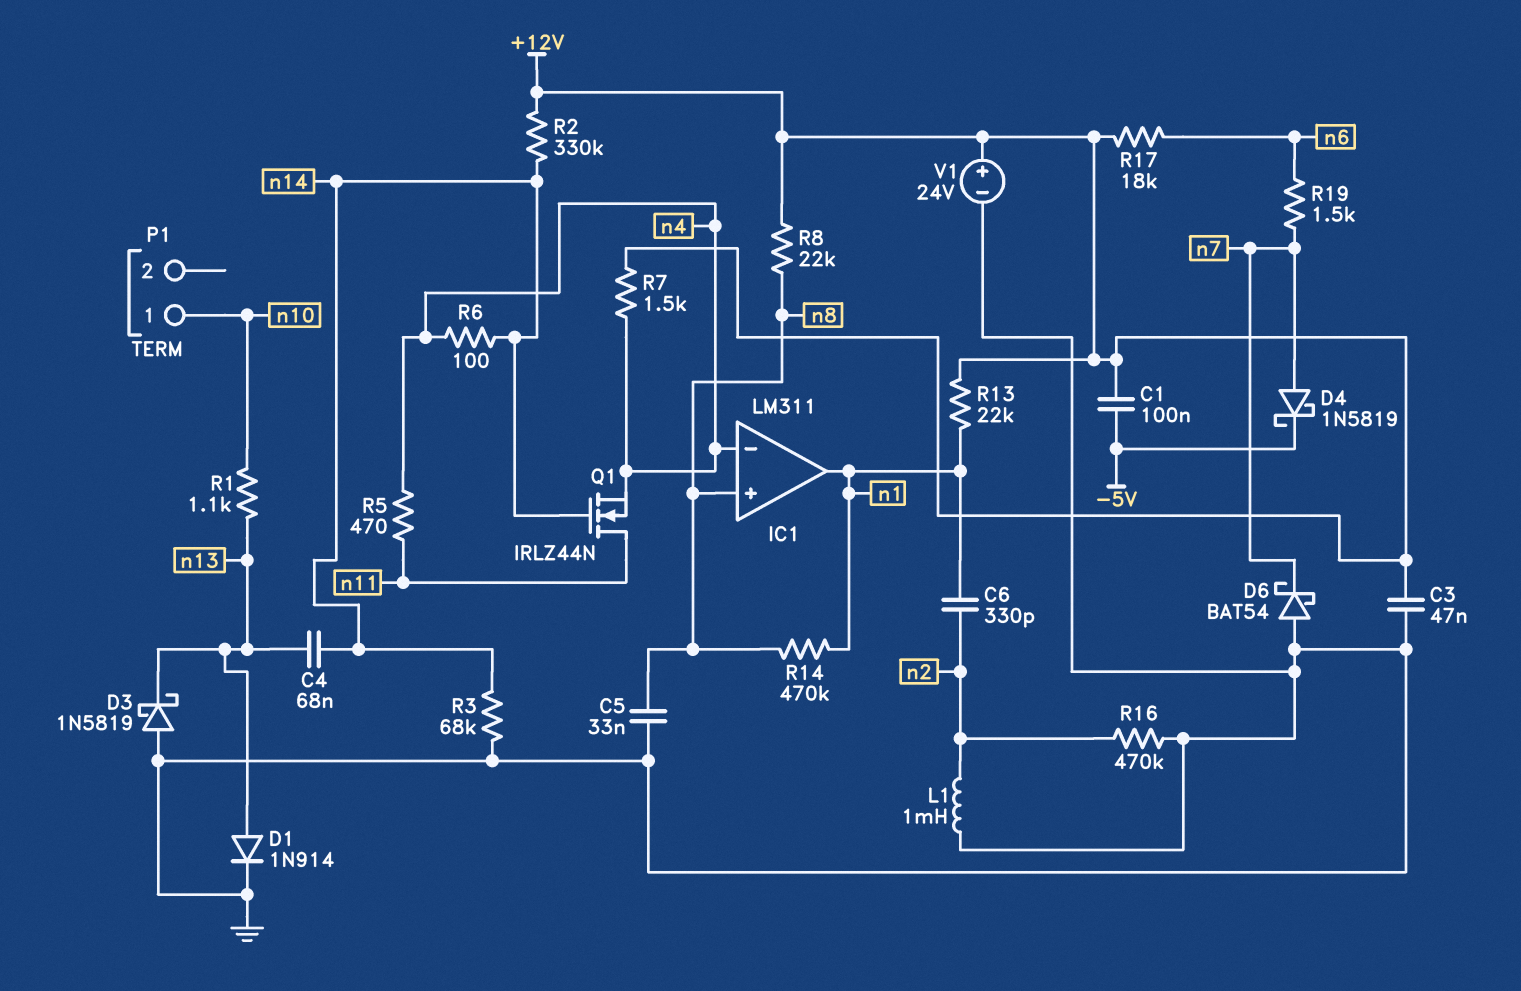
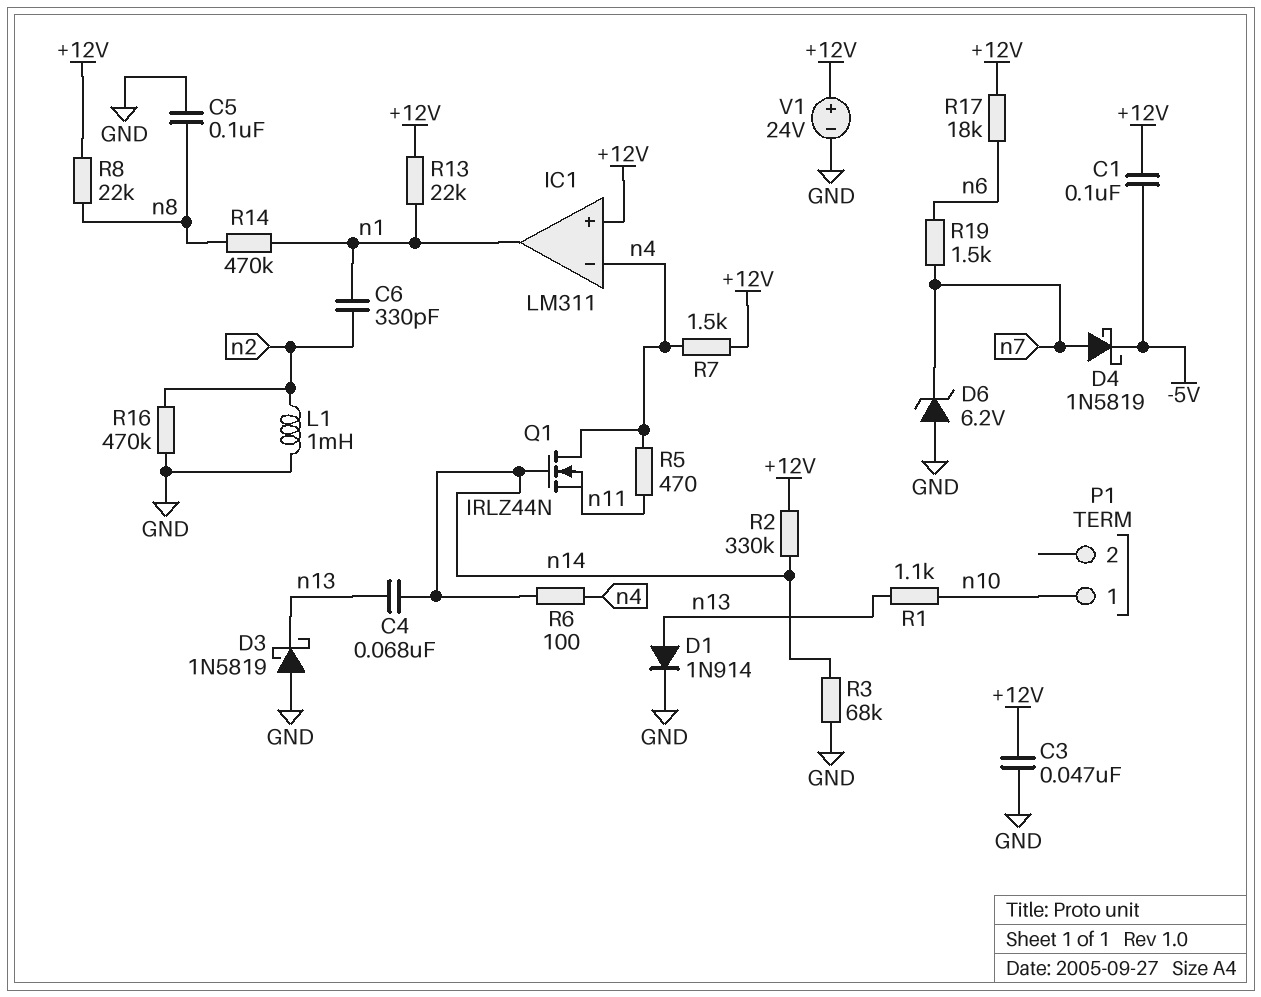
C5: 33nF (GND, n8) -> 100nF (GND, n8)
D6: schottky BAT54 (A GND, K n7) -> zener 6.2V (A GND, K n7)
IC1 pin in+: n8 -> +12V
Q1: NMOS IRLZ44N (G n14, D n11, S n4) -> NMOS IRLZ44N (G n14, D n4, S n11)

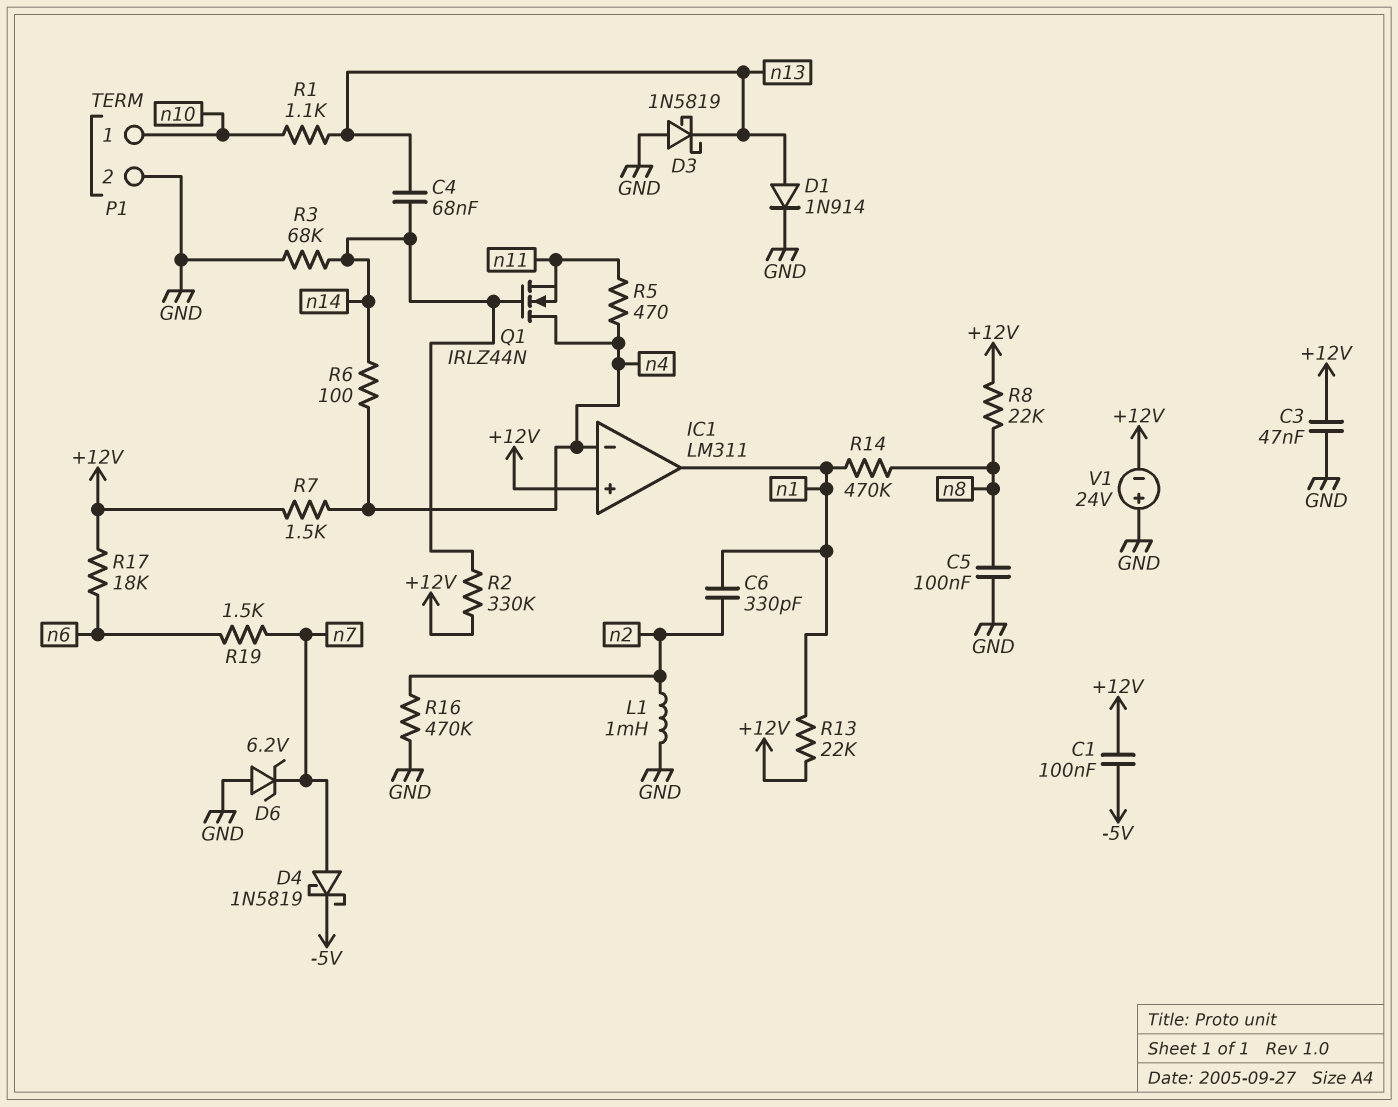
P1 pin 2: none -> GND
V1: 24V (plus +12V, minus GND) -> 24V (plus GND, minus +12V)

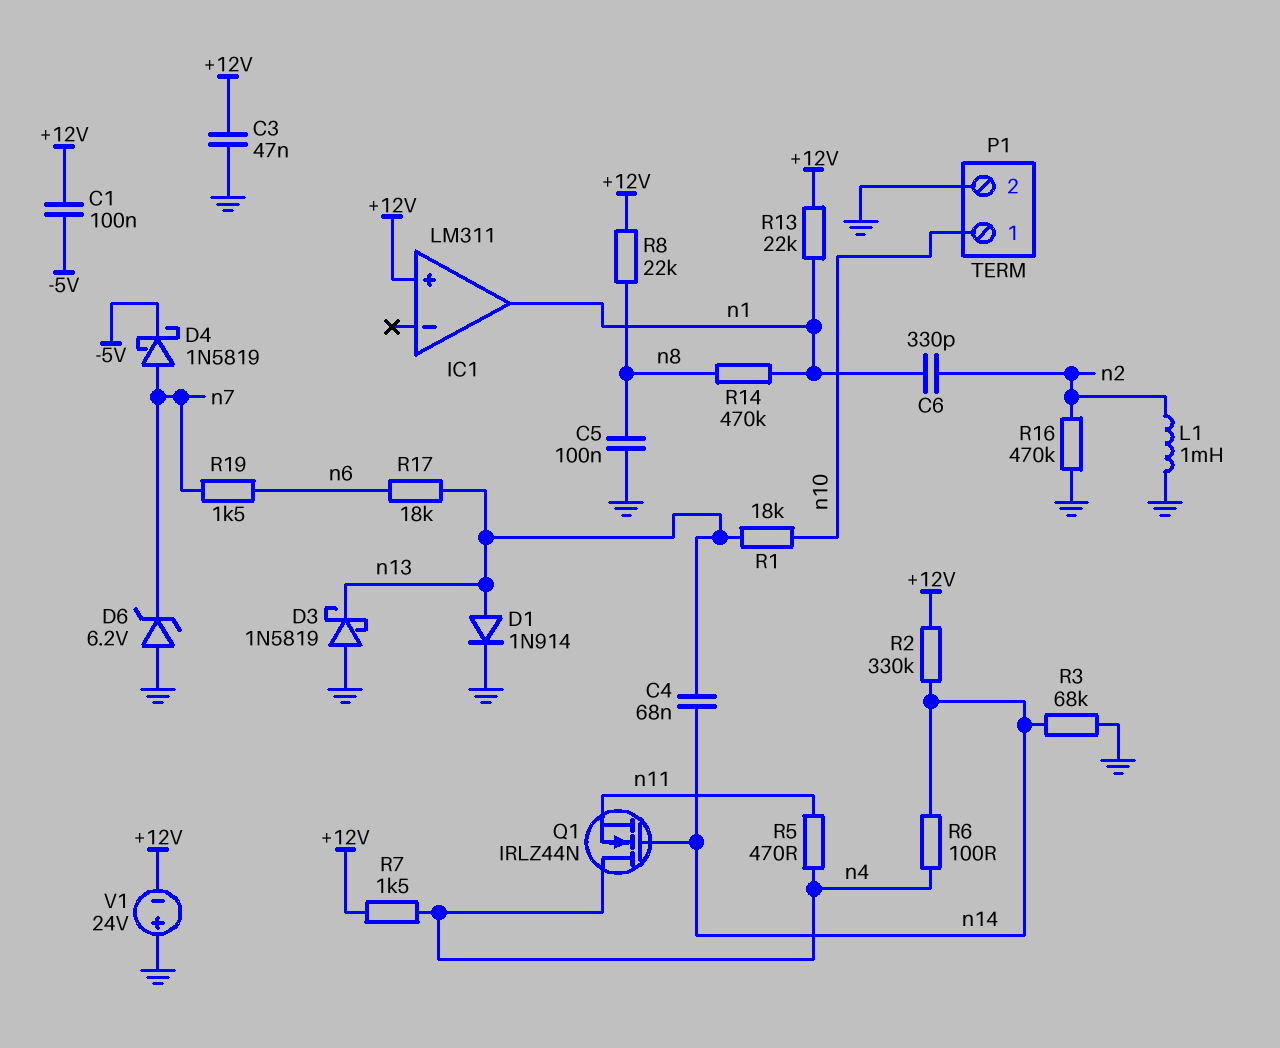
IC1 pin in-: n4 -> none
R1: 1.1k (n10, n13) -> 18k (n10, n13)
R17: 18k (+12V, n6) -> 18k (n6, n13)

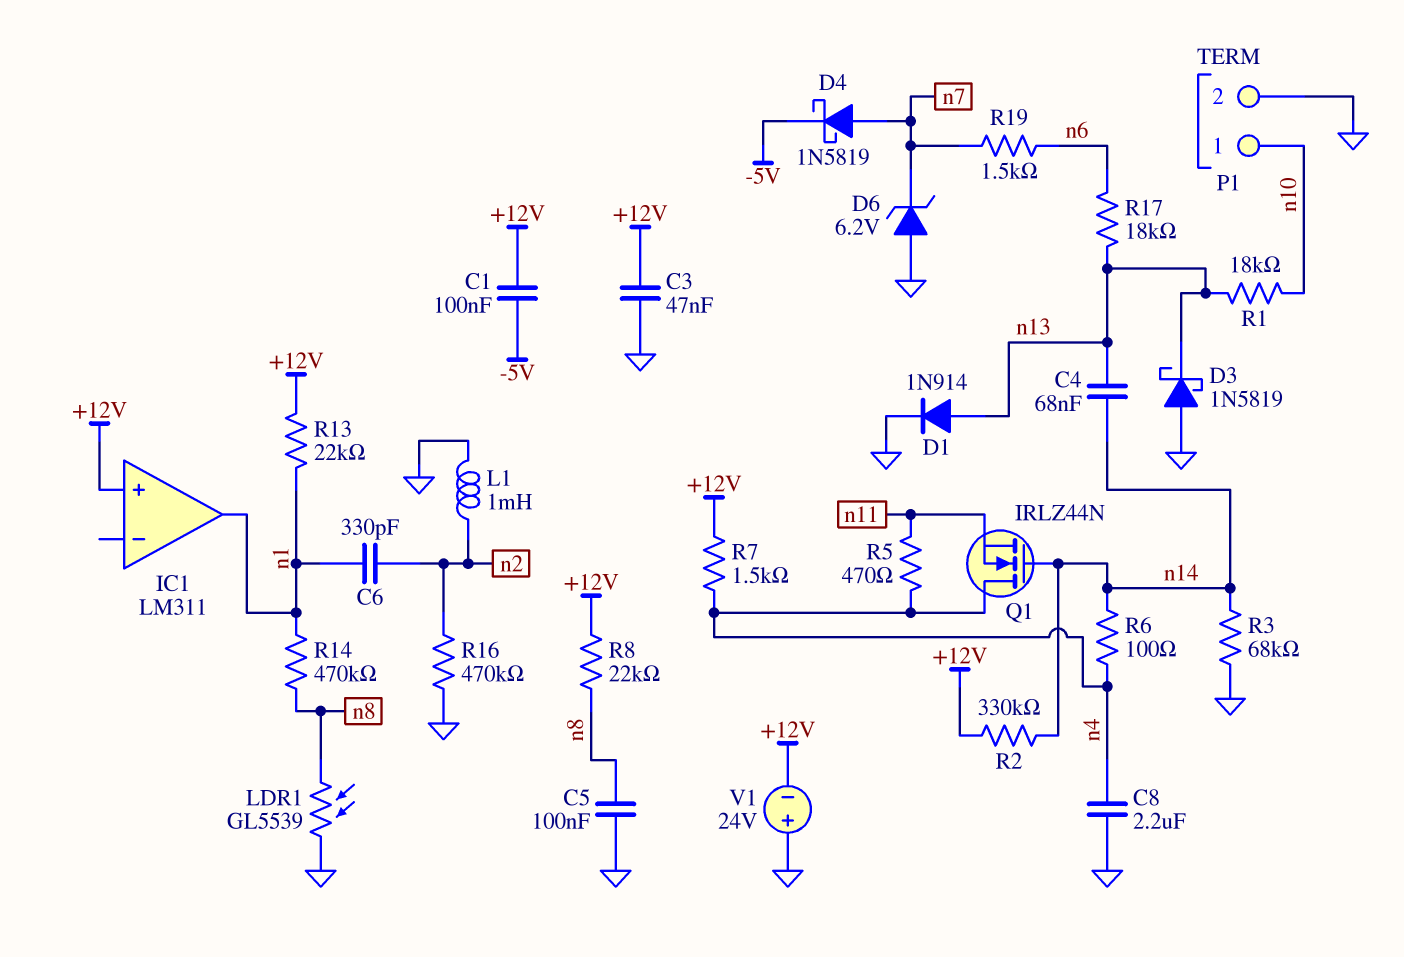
C8: none -> 2.2uF (GND, n4)
LDR1: none -> GL5539 (GND, n8)

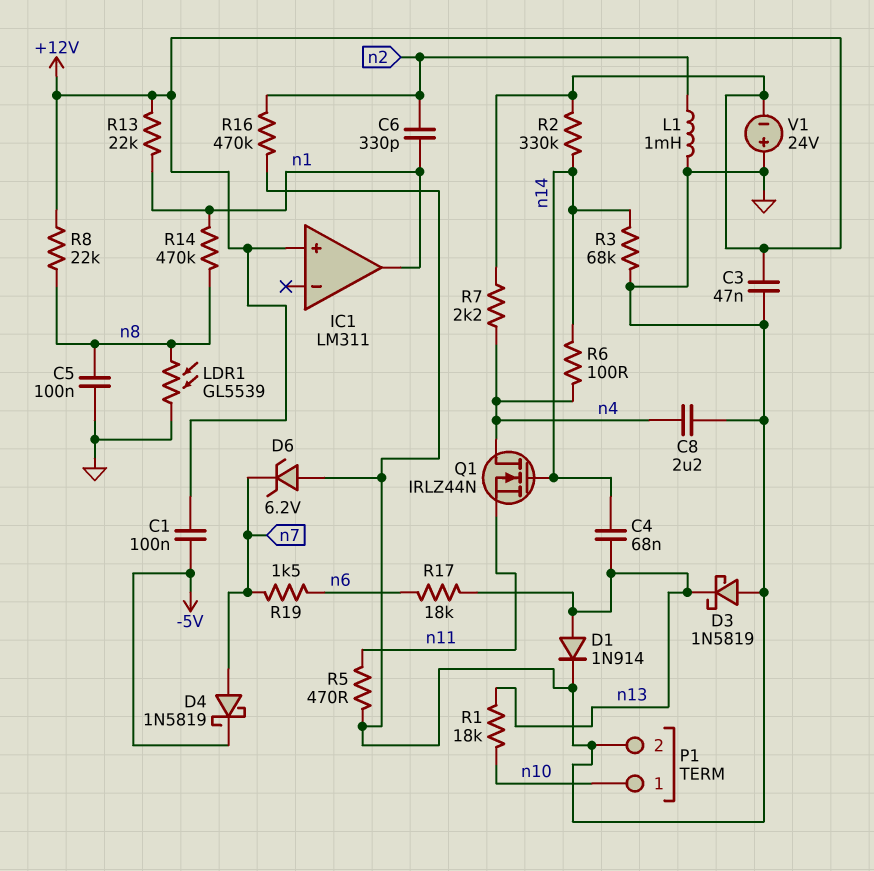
R5: 470 (n4, n11) -> 470 (GND, n11)
R7: 1.5k (+12V, n4) -> 2.2k (+12V, n4)

